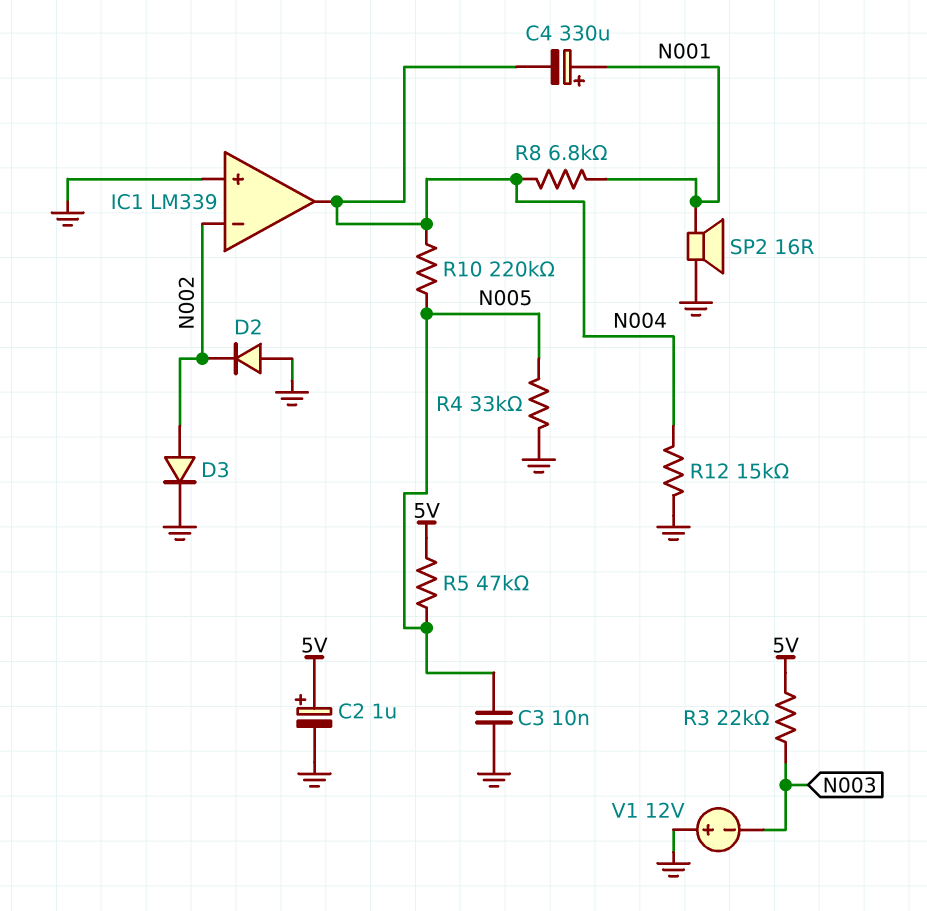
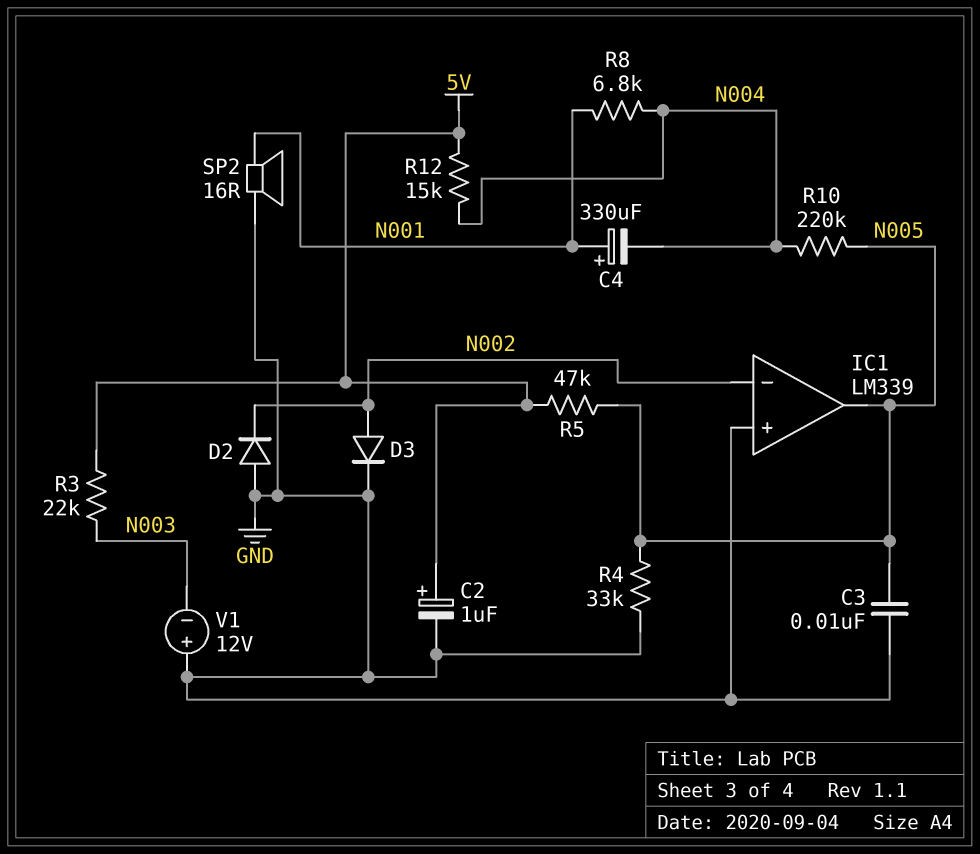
IC1 pin out: N004 -> N005
R12: 15k (GND, N004) -> 15k (5V, N004)

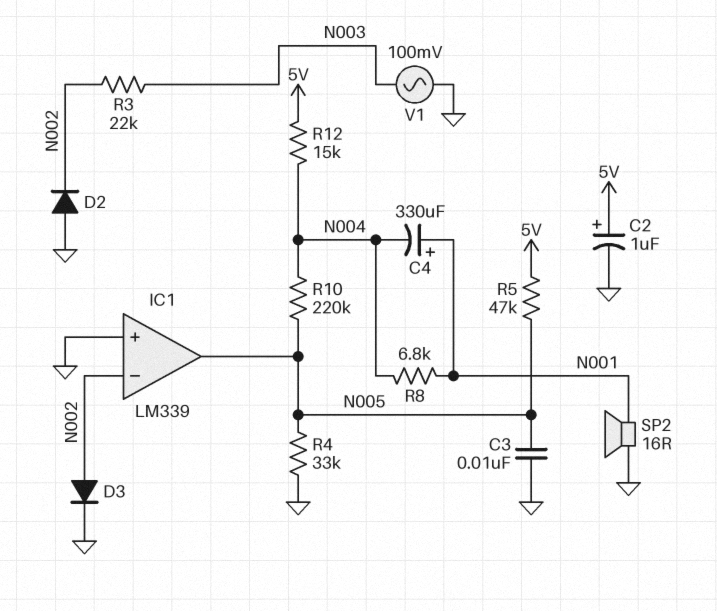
R3: 22k (5V, N003) -> 22k (N002, N003)
V1: 12V (plus GND, minus N003) -> AC 100mV (GND, N003)

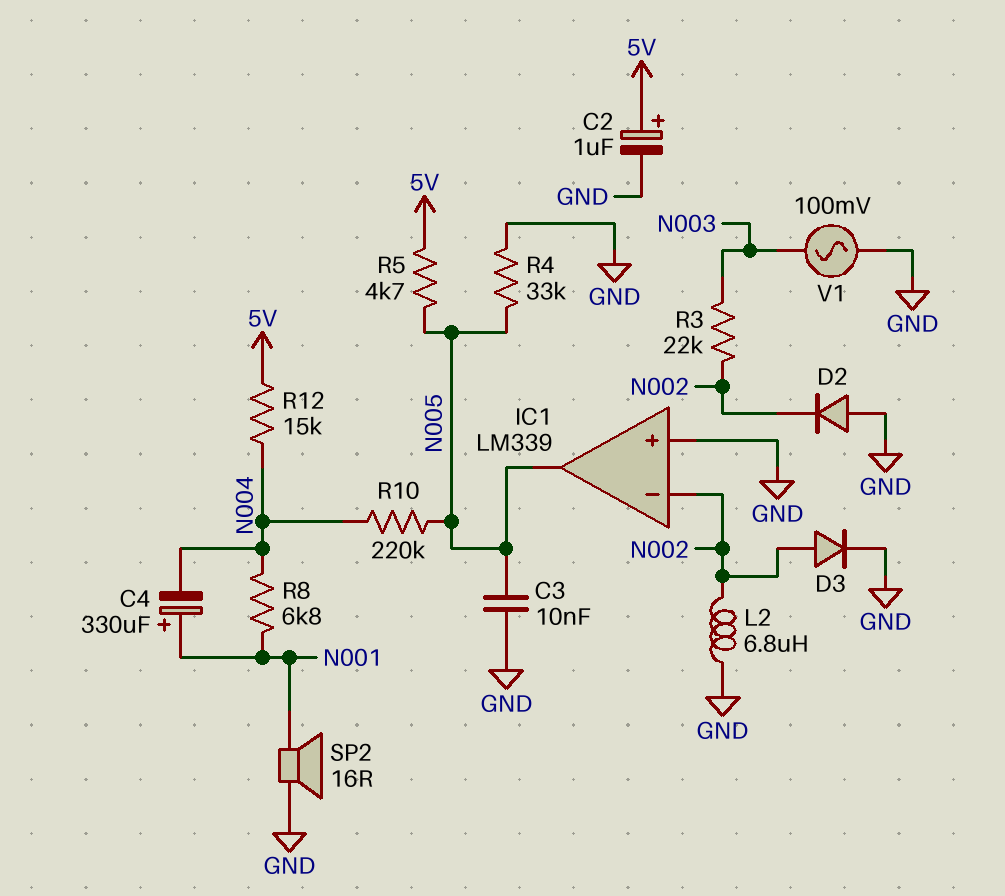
L2: none -> 6.8uH (GND, N002)
R5: 47k (5V, N005) -> 4.7k (5V, N005)

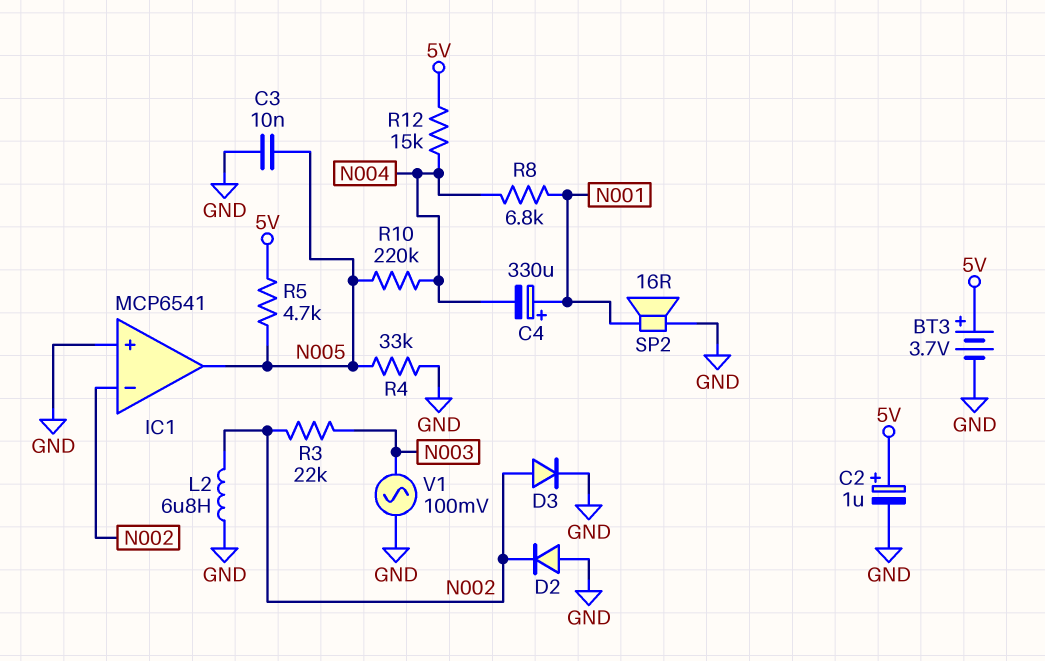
BT3: none -> 3.7V (plus 5V, minus GND)
IC1: LM339 -> MCP6541

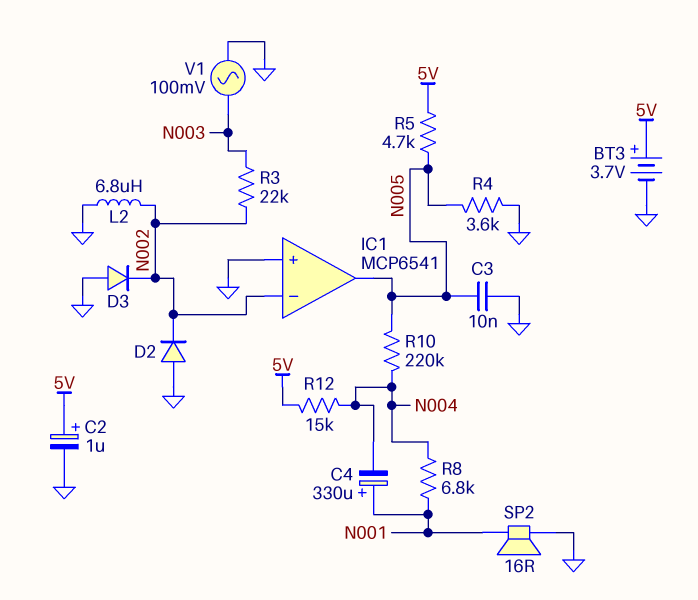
D3: diode (A N002, K GND) -> diode (A GND, K N002)
R4: 33k (GND, N005) -> 3.6k (GND, N005)

